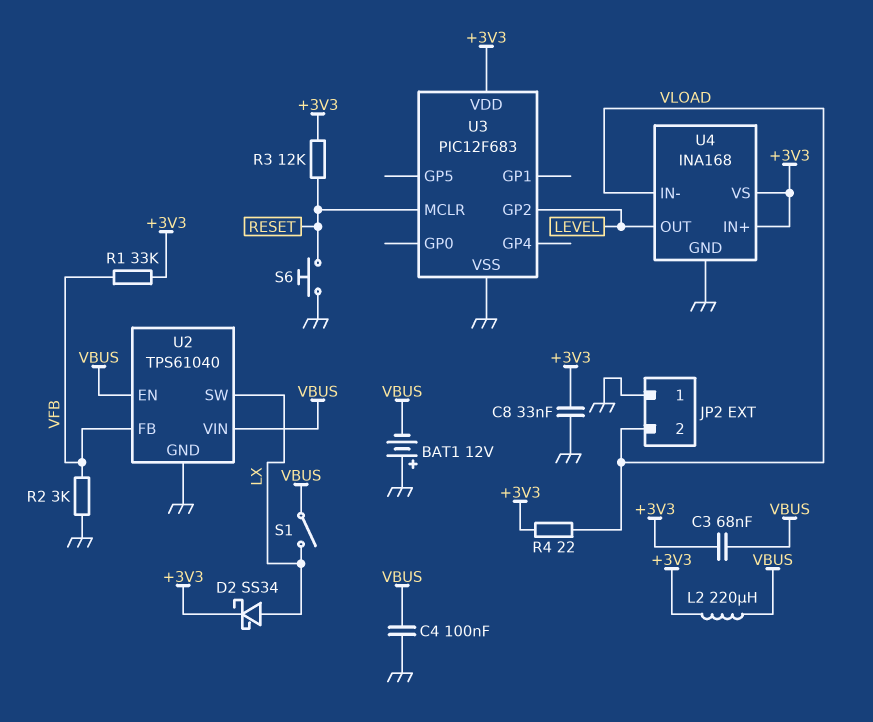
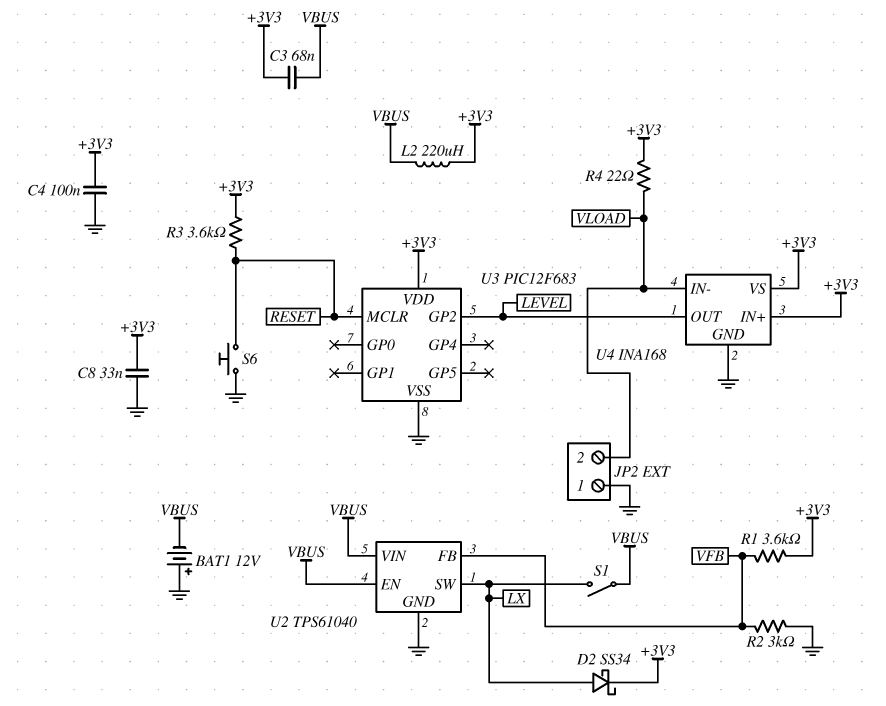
C4: 100nF (GND, VBUS) -> 100nF (+3V3, GND)
R1: 33k (+3V3, VFB) -> 3.6k (+3V3, VFB)
R3: 12k (+3V3, RESET) -> 3.6k (+3V3, RESET)

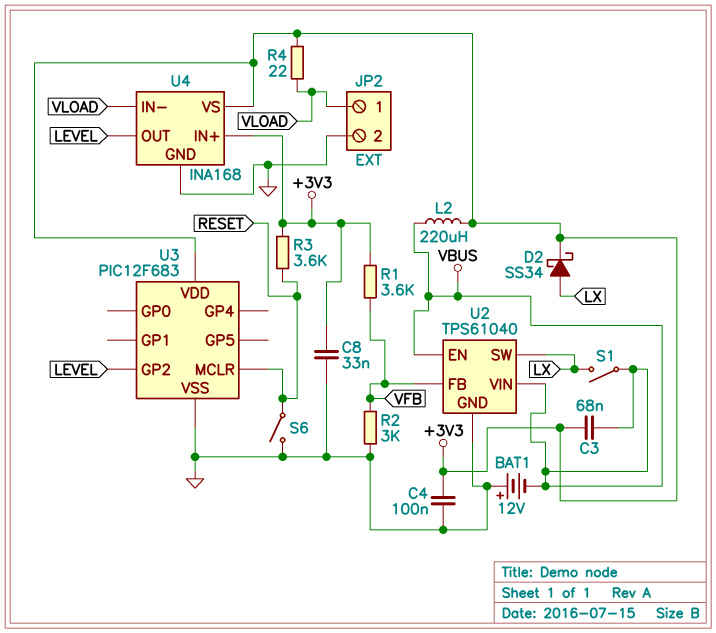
JP2 pin 1: GND -> VLOAD
JP2 pin 2: VLOAD -> GND
S6: button (GND, RESET) -> switch (GND, RESET)

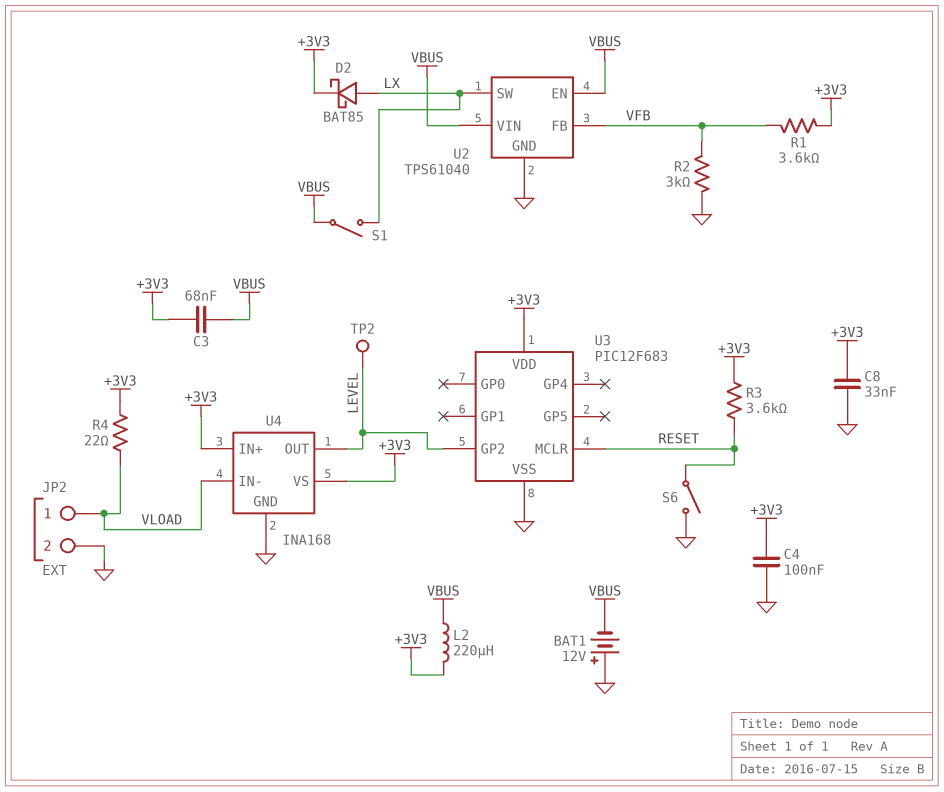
D2: schottky SS34 (A LX, K +3V3) -> schottky BAT85 (A LX, K +3V3)
TP2: none -> test point (LEVEL)

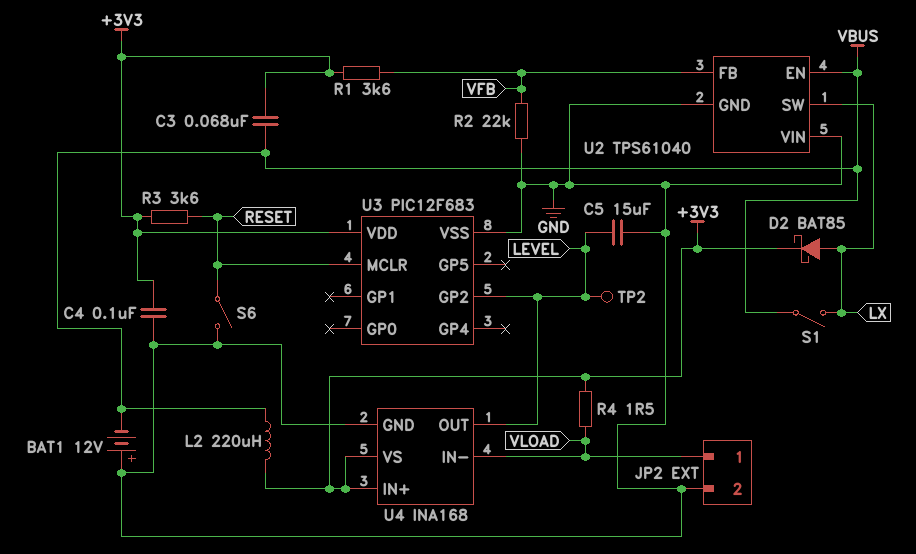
C5: none -> 15uF (GND, LEVEL)
C8: 33nF (+3V3, GND) -> none
R2: 3k (GND, VFB) -> 22k (GND, VFB)
R4: 22 (+3V3, VLOAD) -> 1.5 (+3V3, VLOAD)
U2 pin VIN: VBUS -> GND

